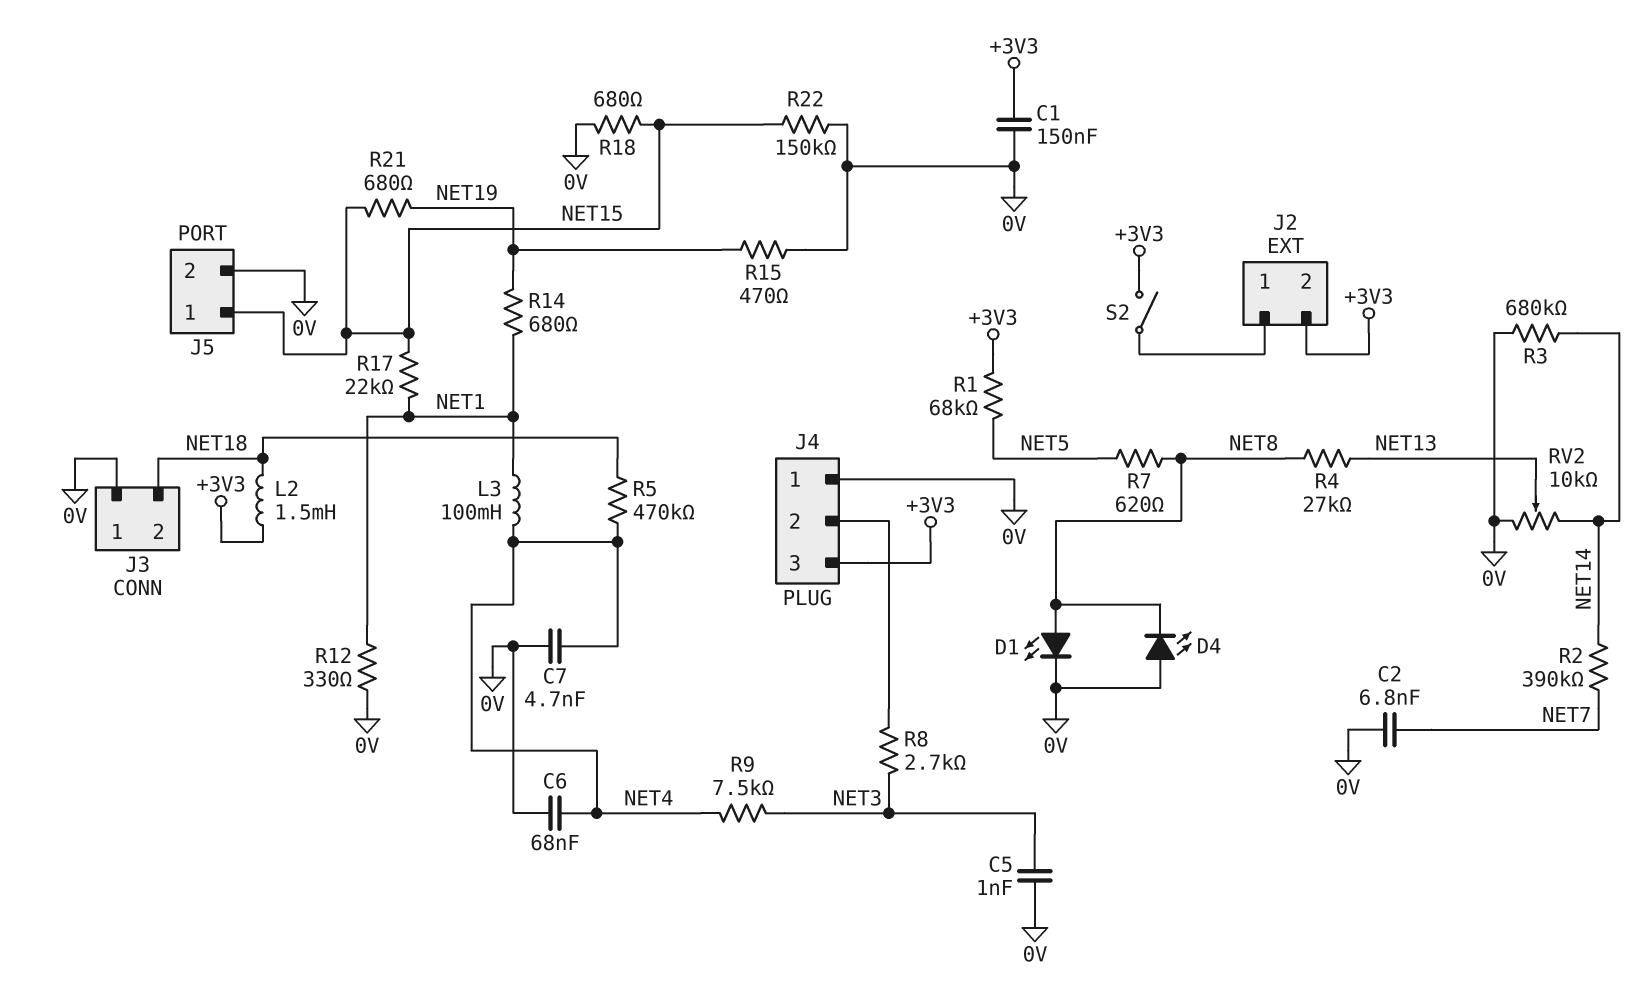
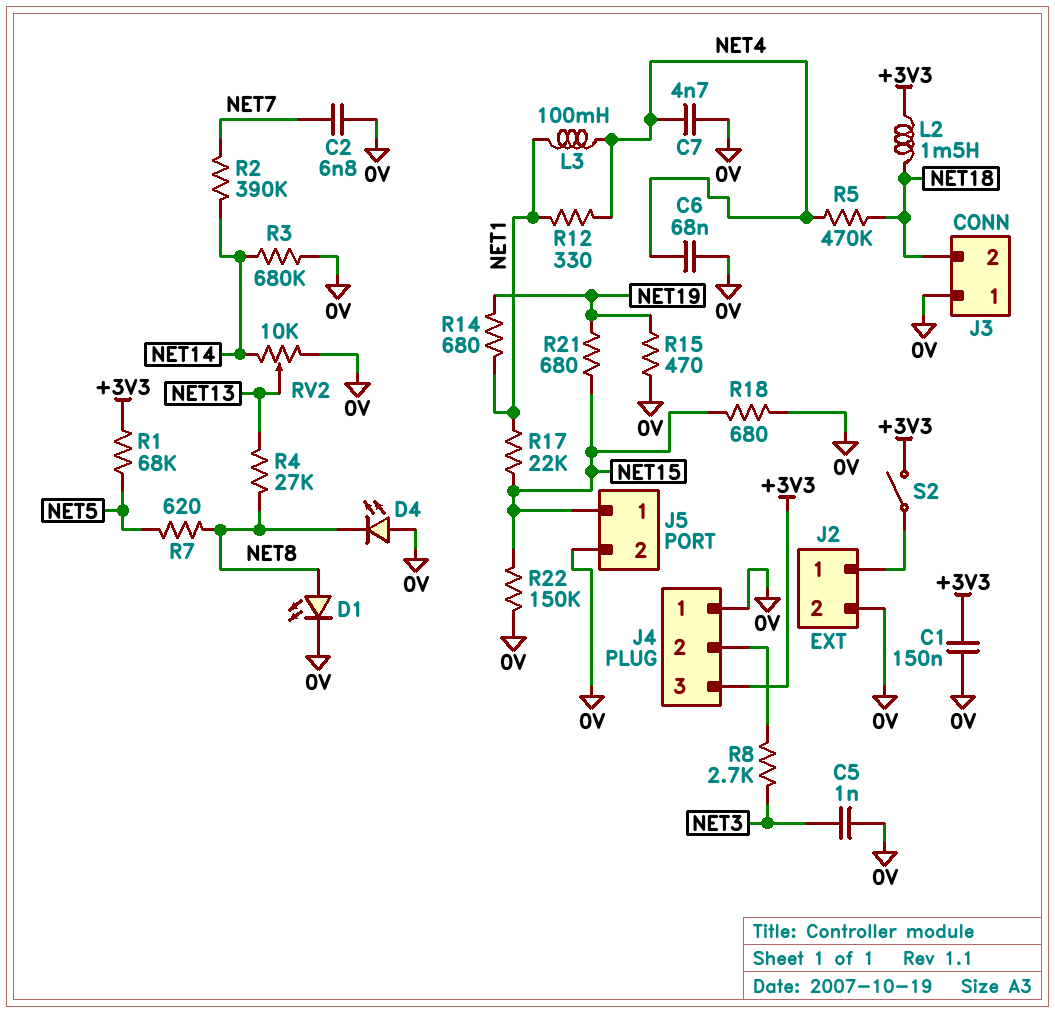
J2 pin 2: +3V3 -> 0V
R9: 7.5k (NET3, NET4) -> none
R12: 330 (0V, NET1) -> 330 (NET1, NET4)

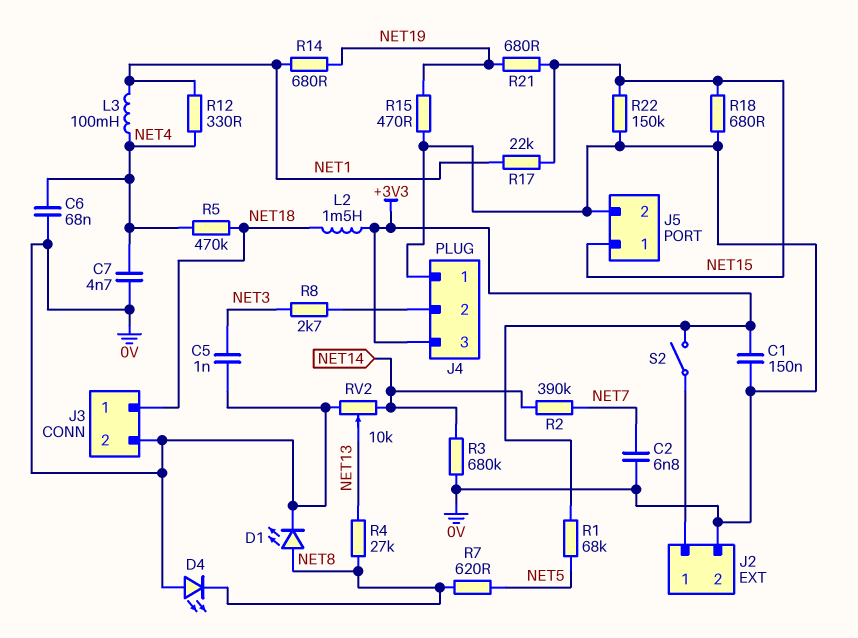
J3 pin 1: 0V -> NET18
J3 pin 2: NET18 -> 0V

